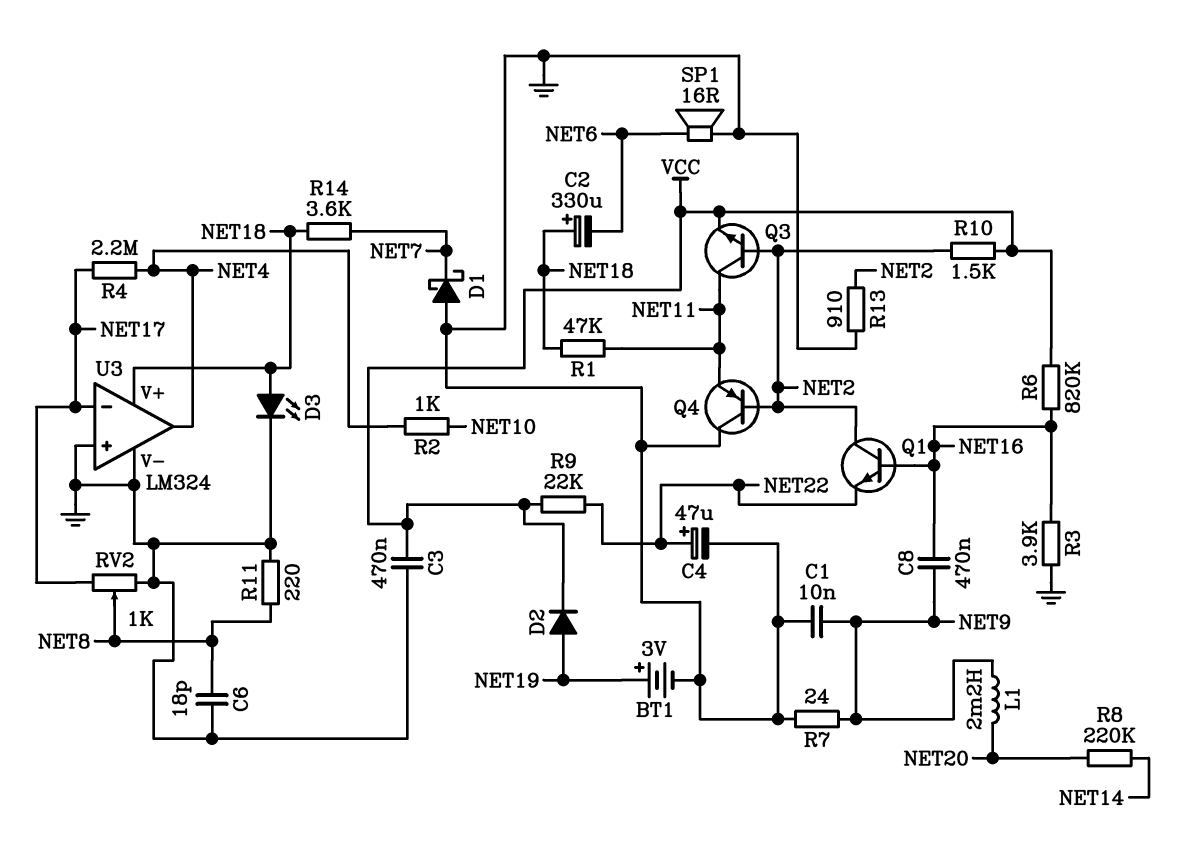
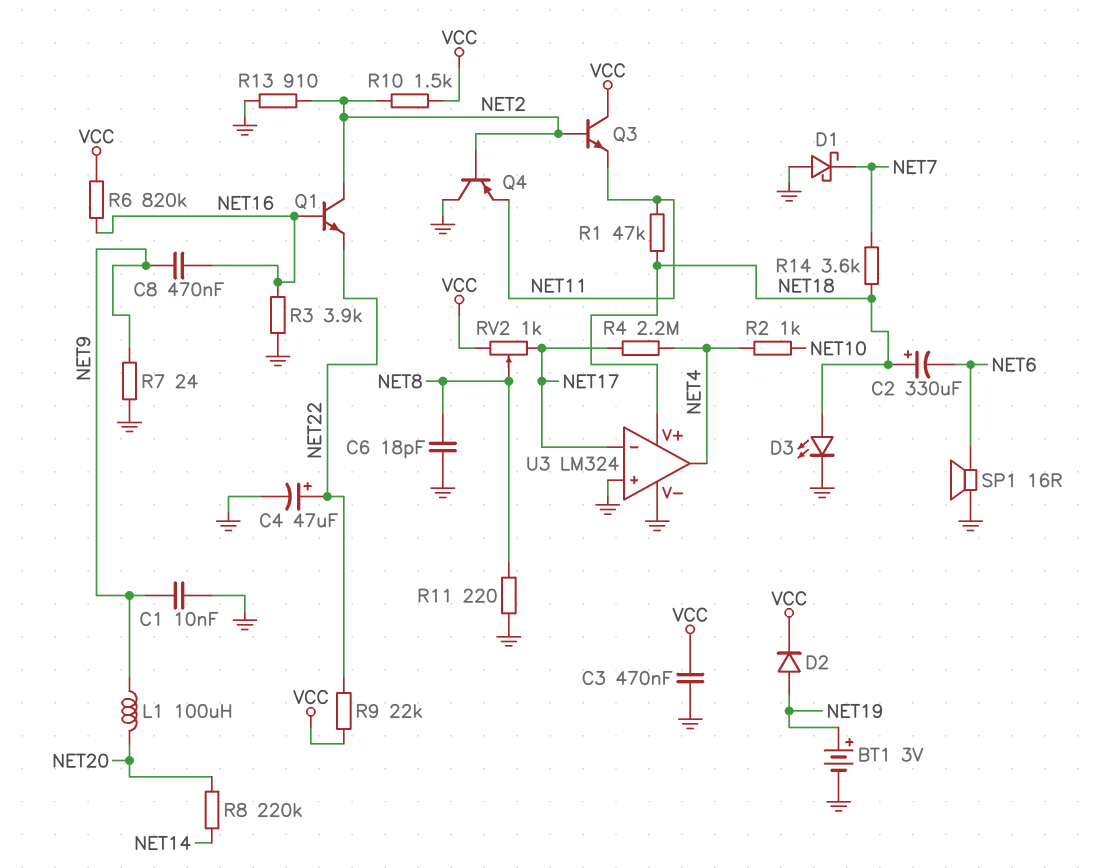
L1: 2.2mH (NET9, NET20) -> 100uH (NET9, NET20)
Q3: NPN (B NET2, C NET11, E VCC) -> NPN (B NET2, C VCC, E NET11)
RV2: 1k (GND, NET17, wiper NET8) -> 1k (NET17, VCC, wiper NET8)

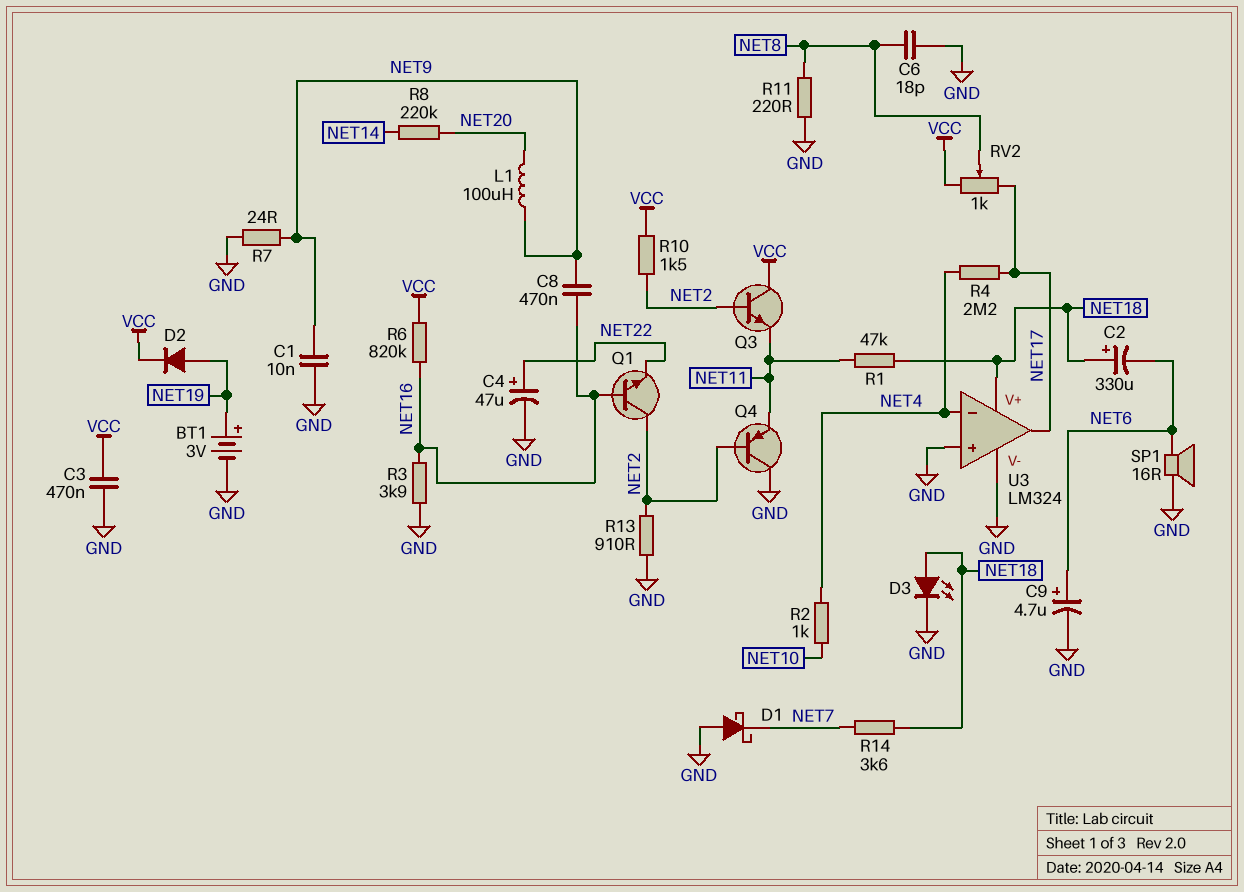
C9: none -> 4.7uF (plus NET6, minus GND)
R9: 22k (NET22, VCC) -> none
U3 pin in-: NET17 -> NET4
U3 pin out: NET4 -> NET17

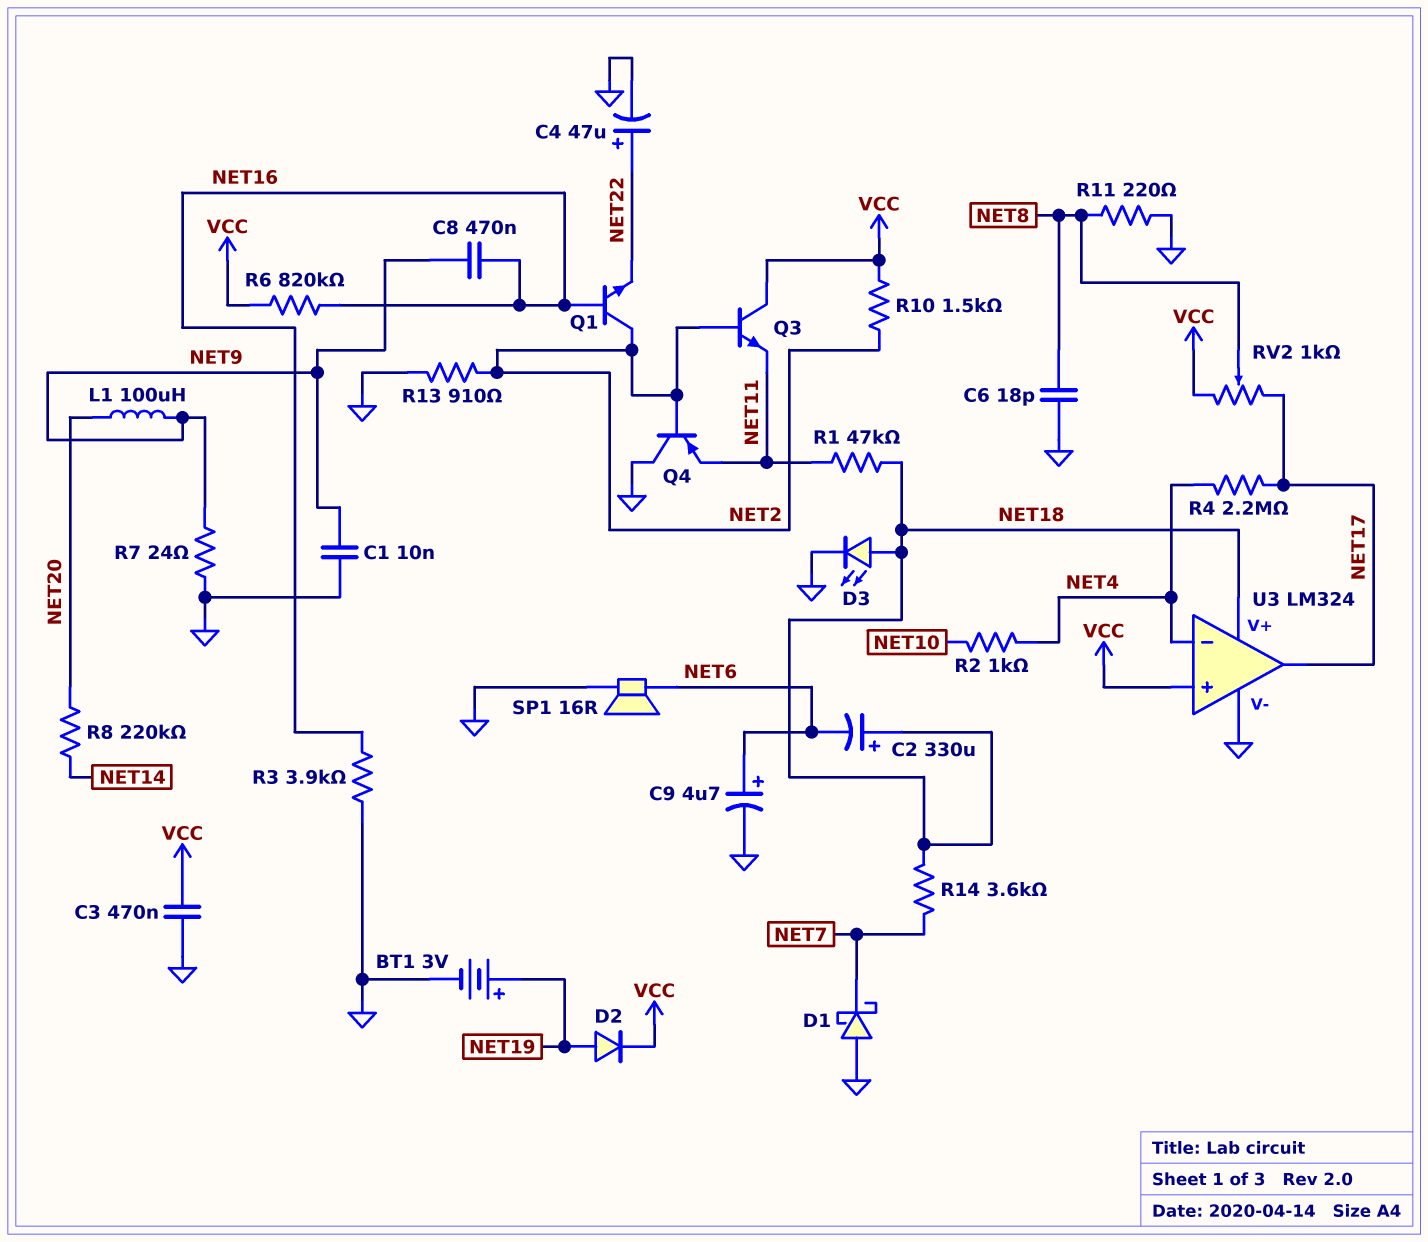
U3 pin in+: GND -> VCC

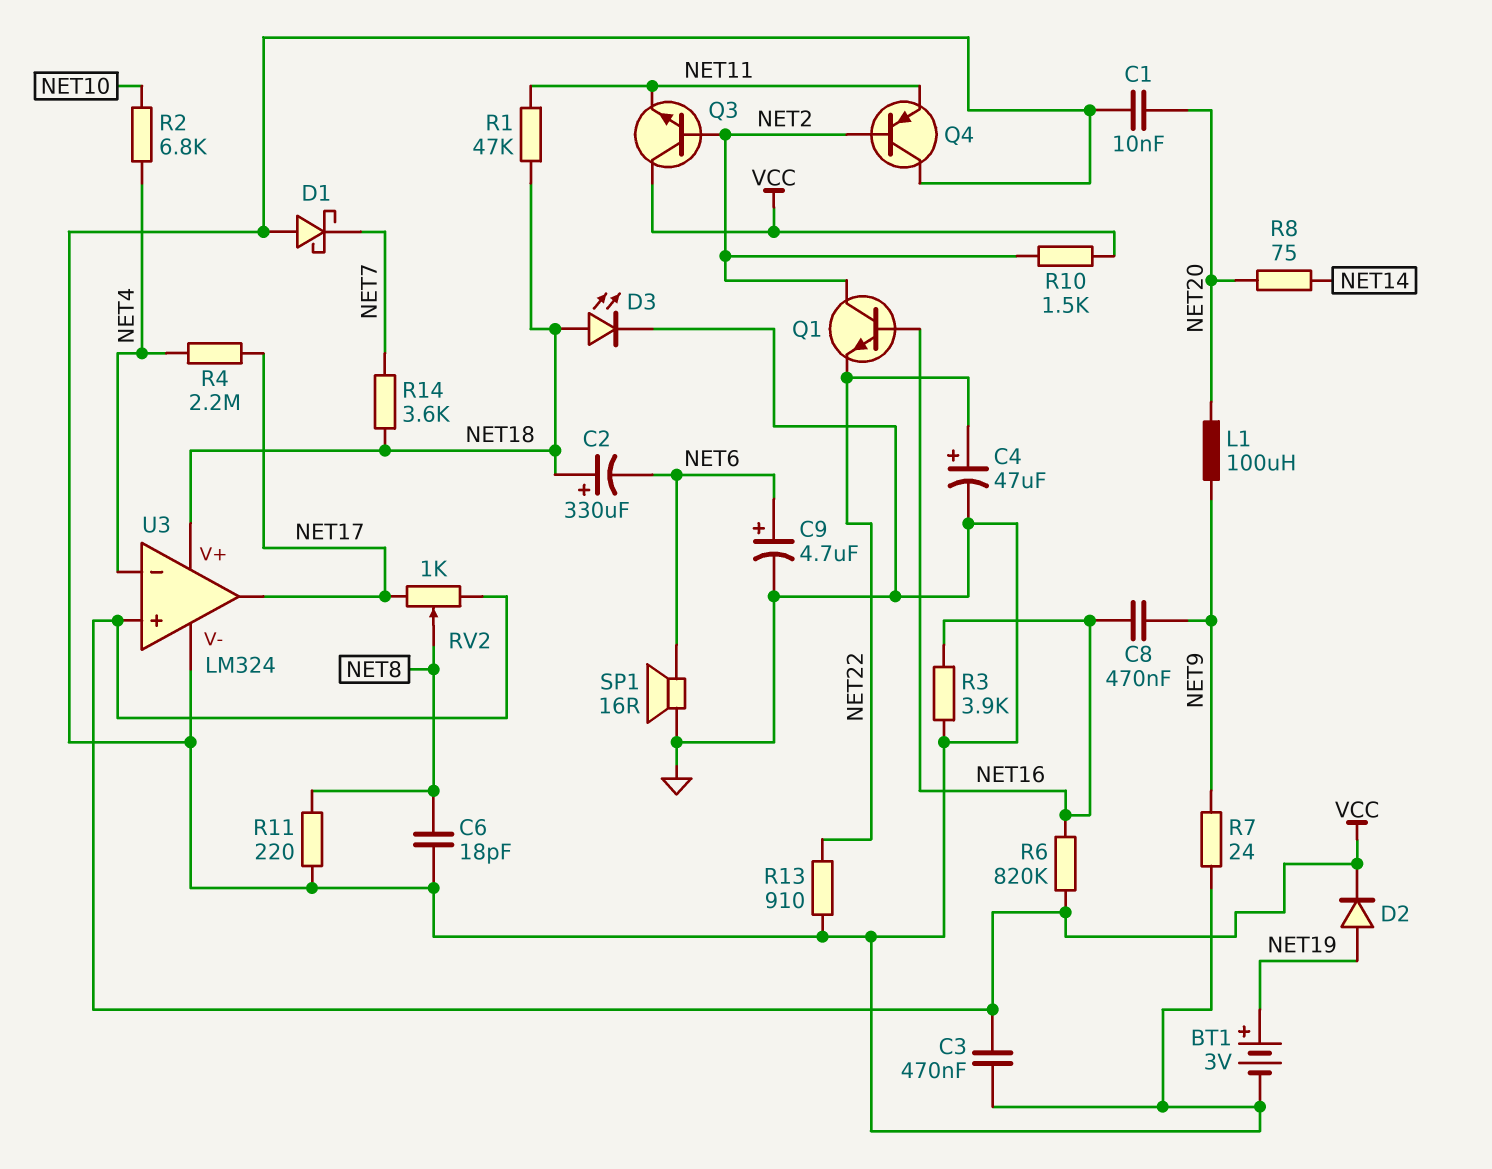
C1: 10nF (GND, NET9) -> 10nF (GND, NET20)
R2: 1k (NET4, NET10) -> 6.8k (NET4, NET10)
R8: 220k (NET14, NET20) -> 75 (NET14, NET20)
R13: 910 (GND, NET2) -> 910 (GND, NET22)

